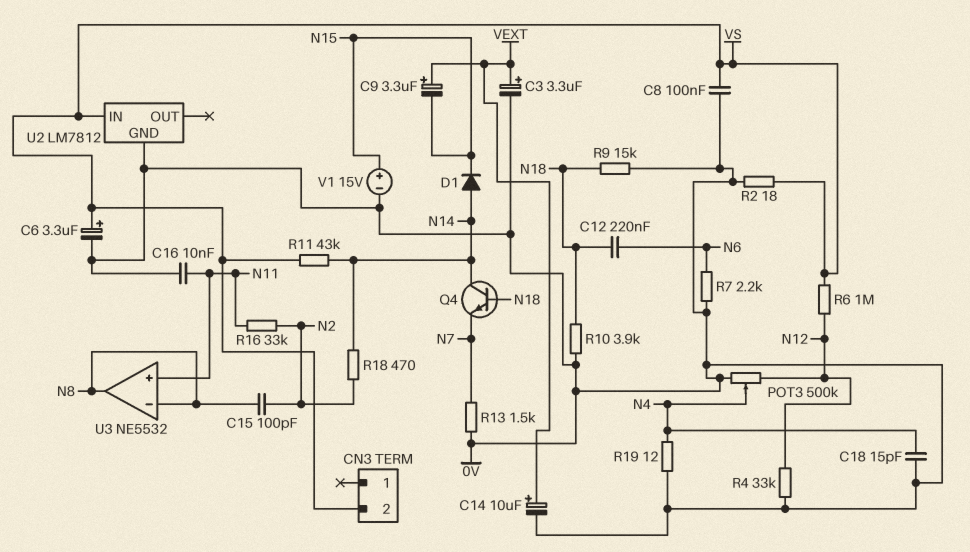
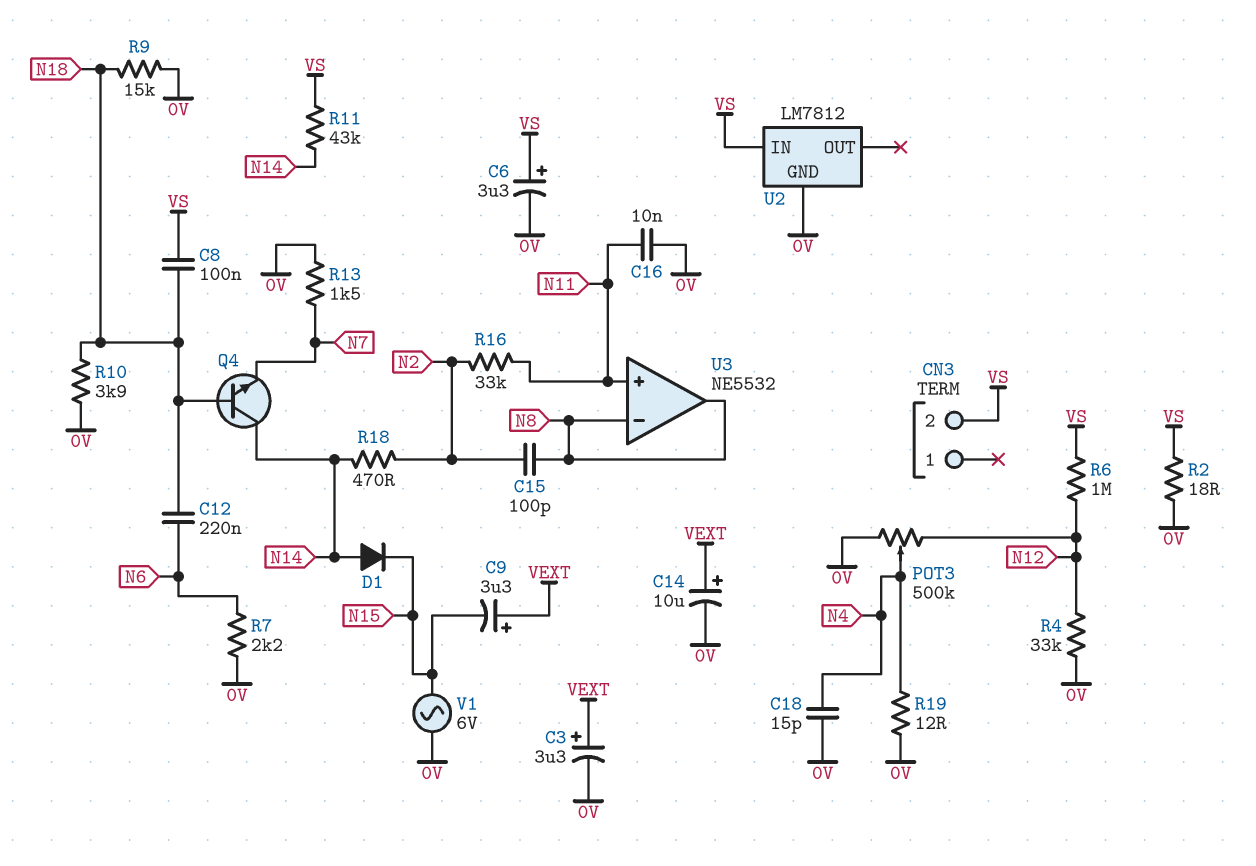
C8: 100nF (0V, VS) -> 100nF (N18, VS)
V1: 15V (plus N15, minus 0V) -> AC 6V (0V, N15)

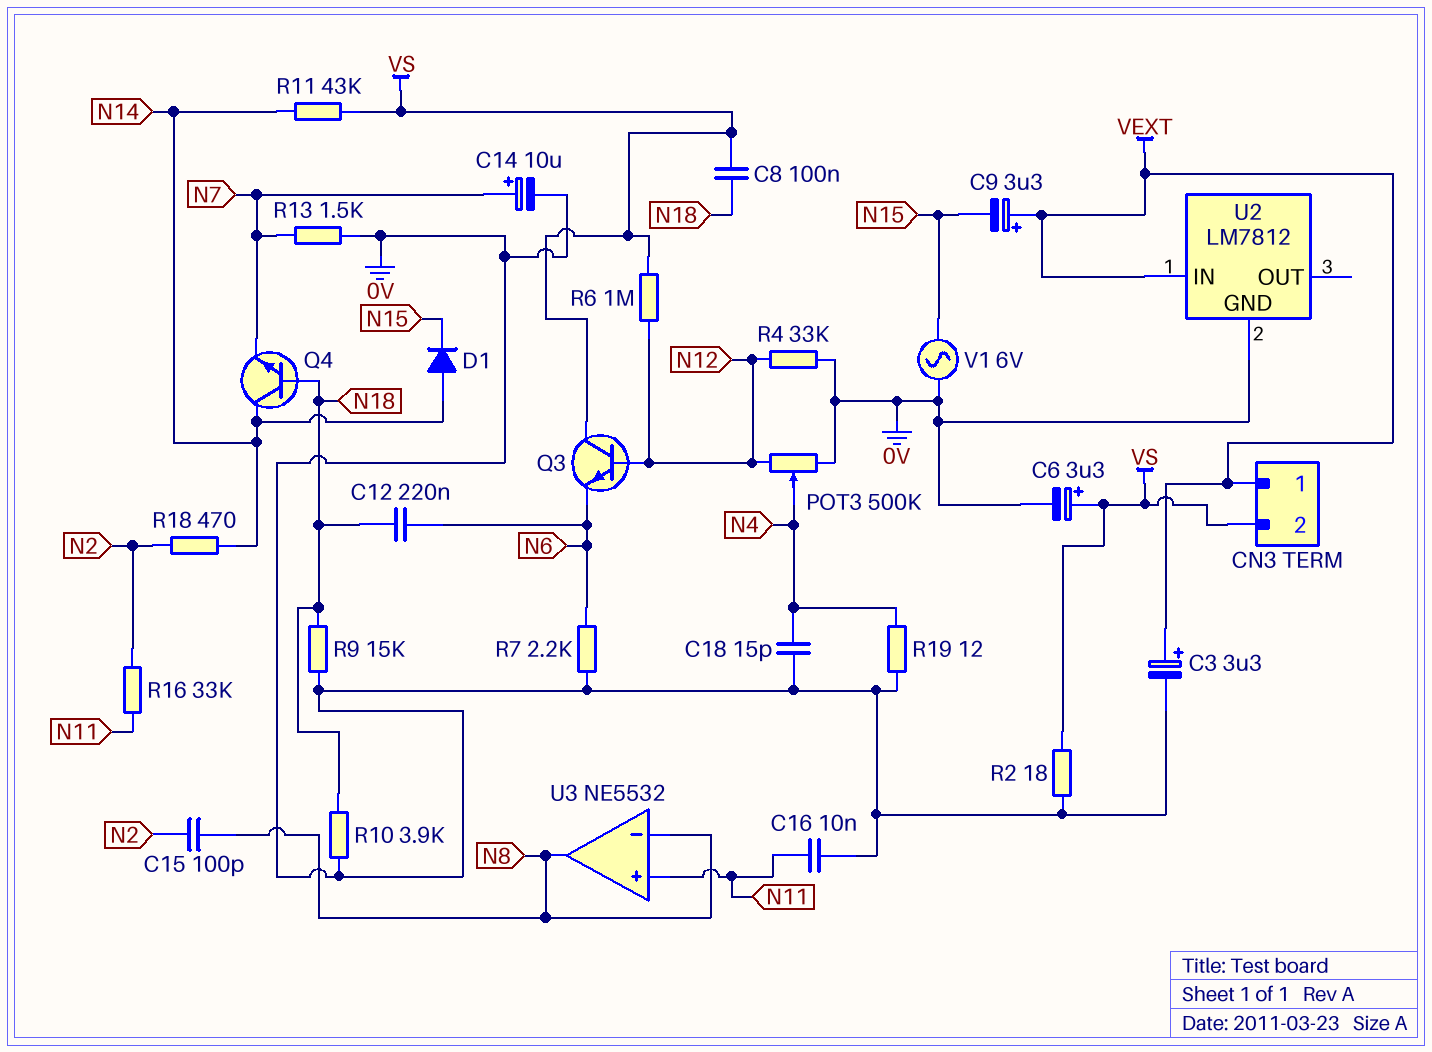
C14: 10uF (plus VEXT, minus 0V) -> 10uF (plus N7, minus 0V)
CN3 pin 1: none -> VEXT
Q3: none -> NPN (B N12, C VS, E N6)
U2 pin IN: VS -> VEXT

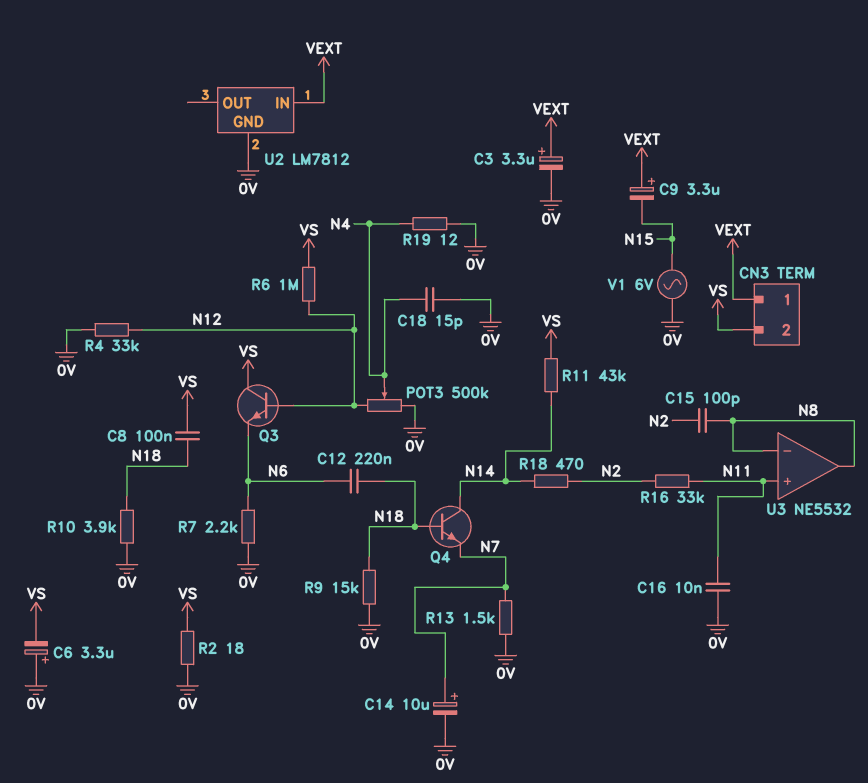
C6: 3.3uF (plus VS, minus 0V) -> 3.3uF (plus 0V, minus VS)
D1: diode (A N14, K N15) -> none

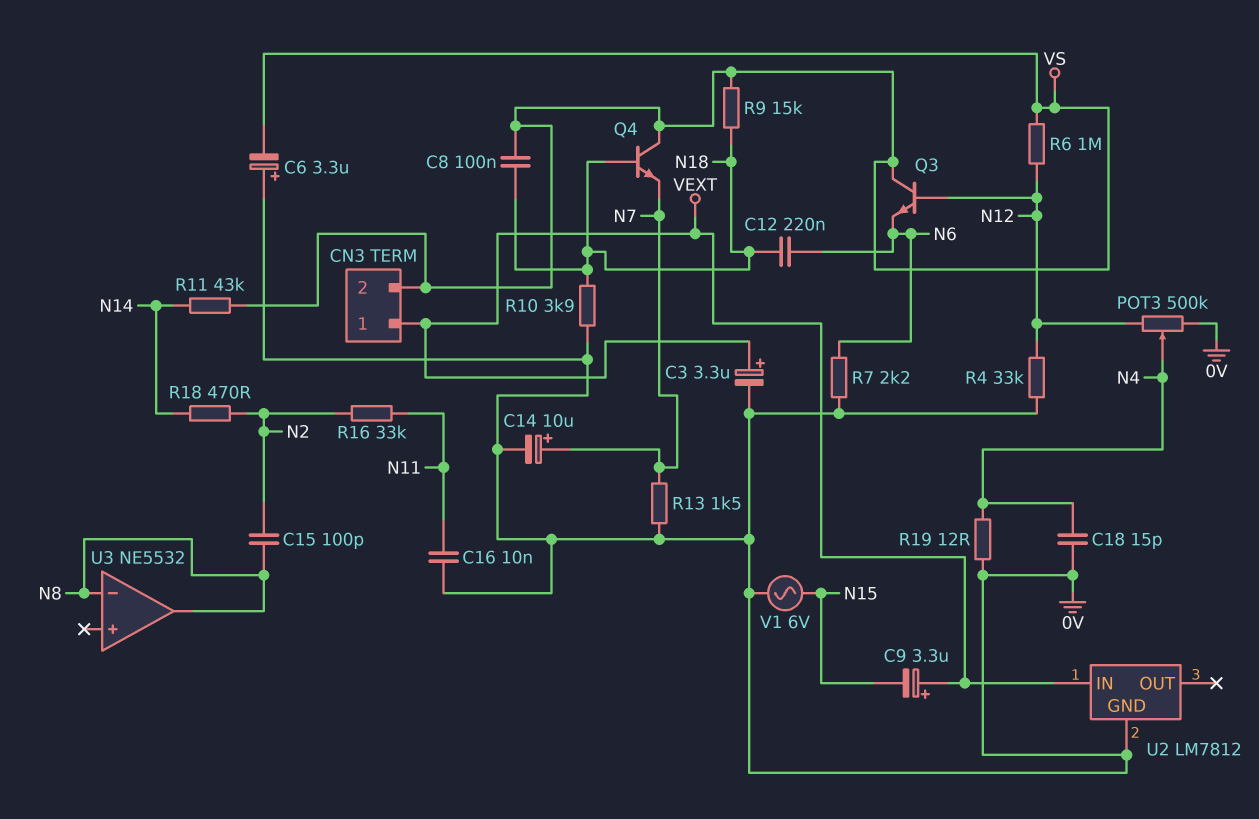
Q4: NPN (B N18, C N14, E N7) -> NPN (B N18, C VS, E N7)
R2: 18 (0V, VS) -> none
R9: 15k (0V, N18) -> 15k (N18, VS)
U3 pin in+: N11 -> none

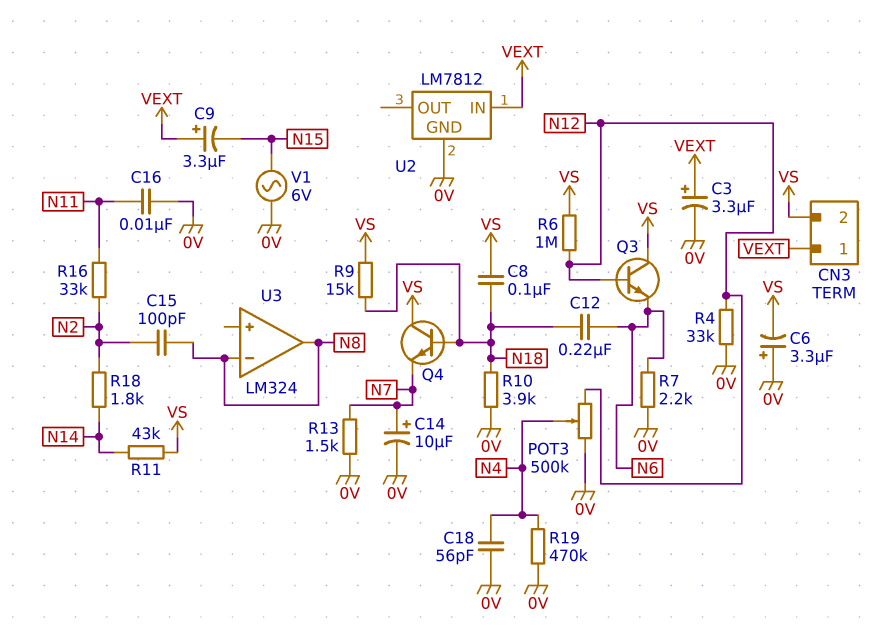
C18: 15pF (0V, N4) -> 56pF (0V, N4)
R18: 470 (N2, N14) -> 1.8k (N2, N14)
R19: 12 (0V, N4) -> 470k (0V, N4)
U3: NE5532 -> LM324

